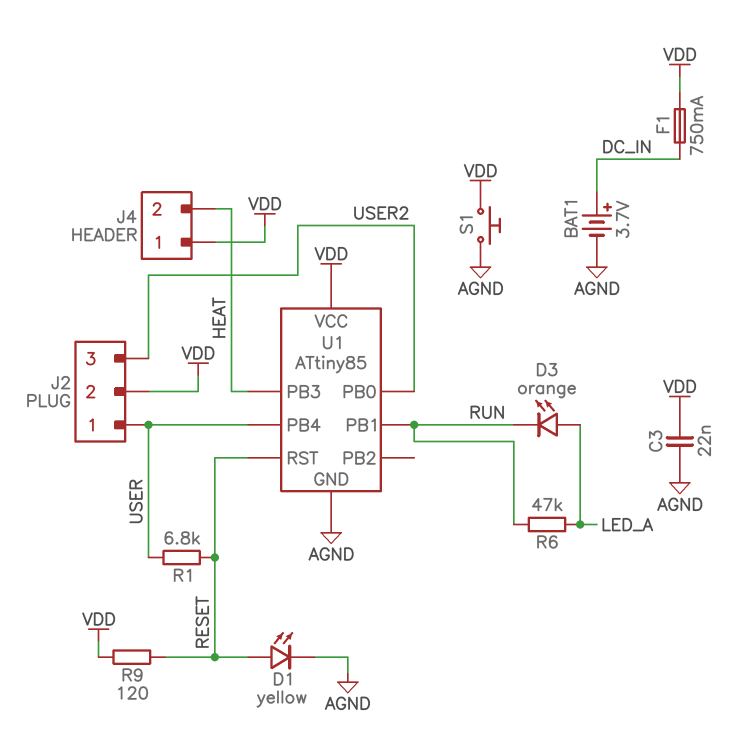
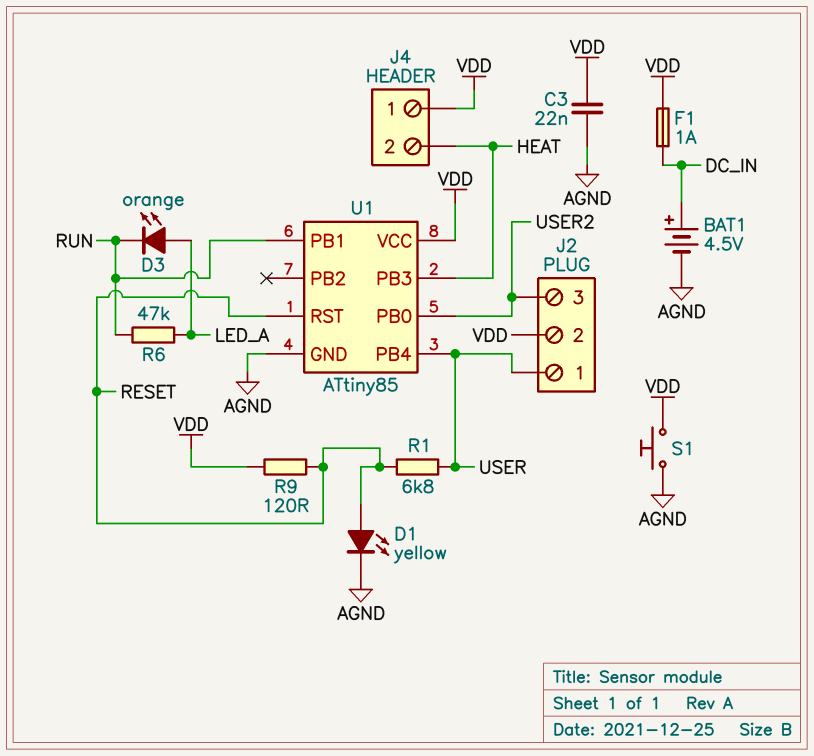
BAT1: 3.7V (plus DC_IN, minus AGND) -> 4.5V (plus DC_IN, minus AGND)
F1: 750mA (DC_IN, VDD) -> 1A (DC_IN, VDD)

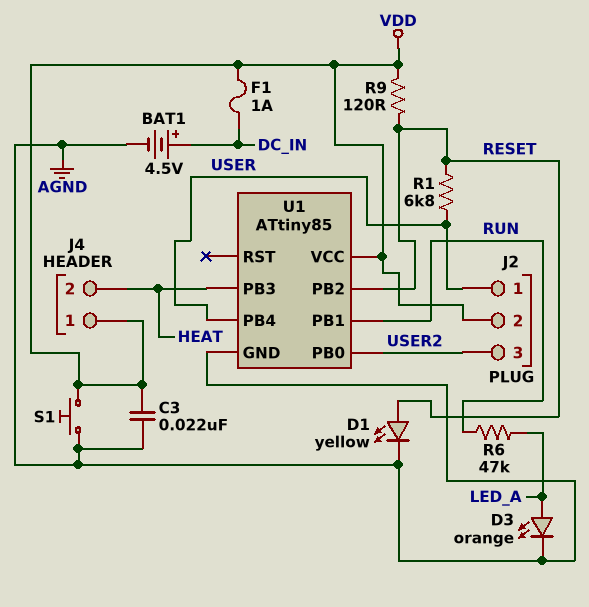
D3: LED orange (A LED_A, K RUN) -> LED orange (A LED_A, K AGND)
U1 pin PB2: none -> RESET
U1 pin RST: RESET -> none

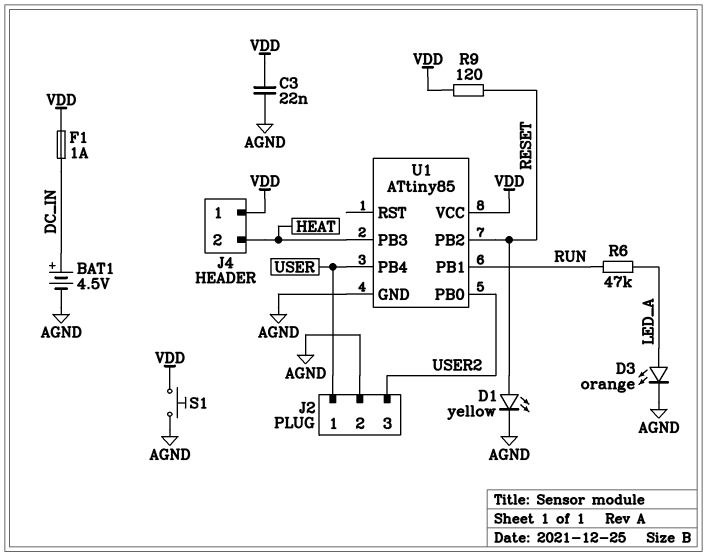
J2 pin 2: VDD -> AGND
R1: 6.8k (RESET, USER) -> none

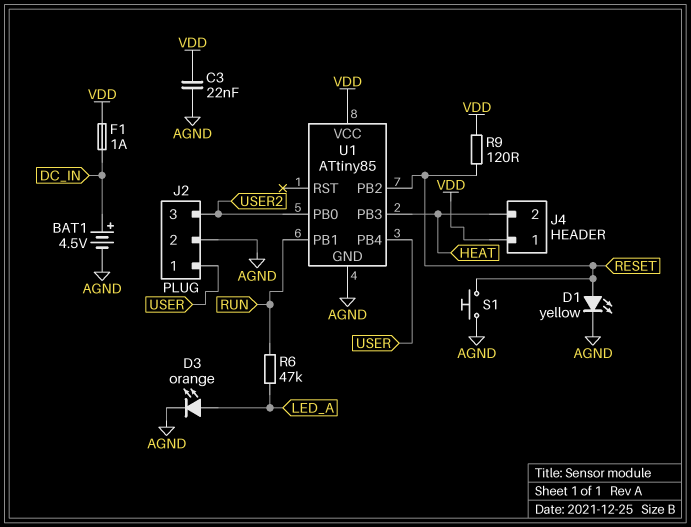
S1: button (AGND, VDD) -> button (AGND, RESET)

